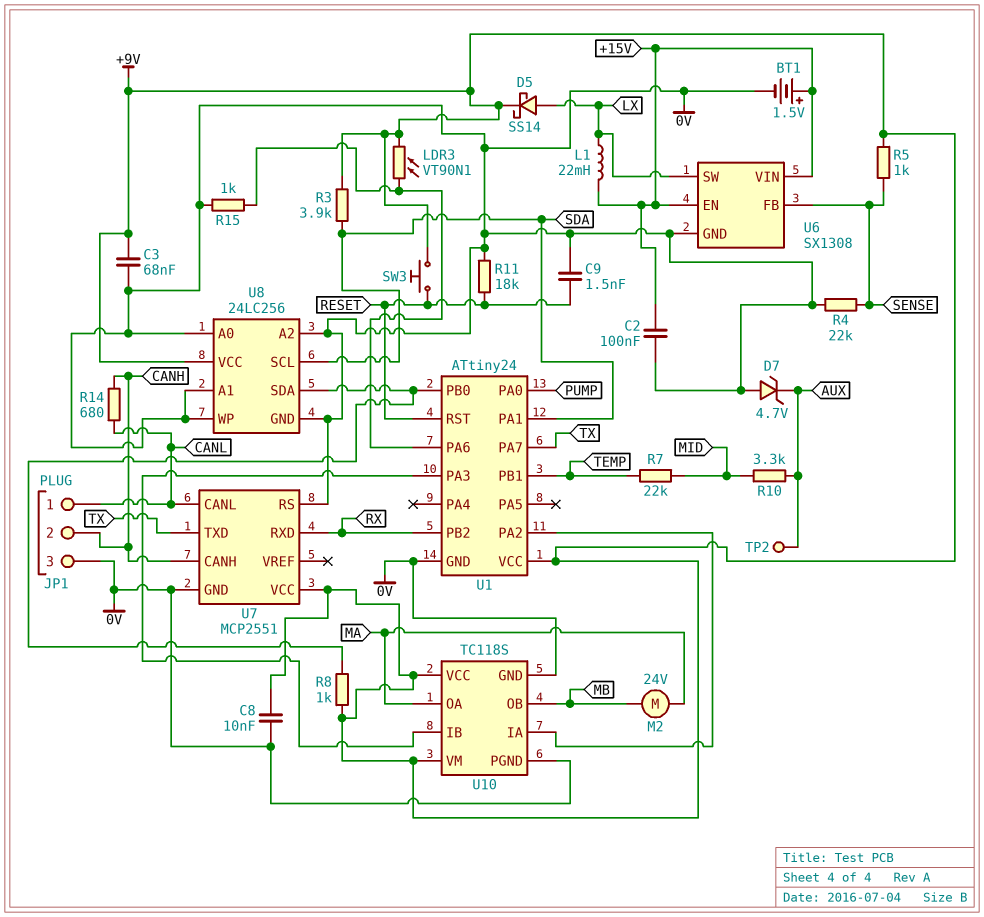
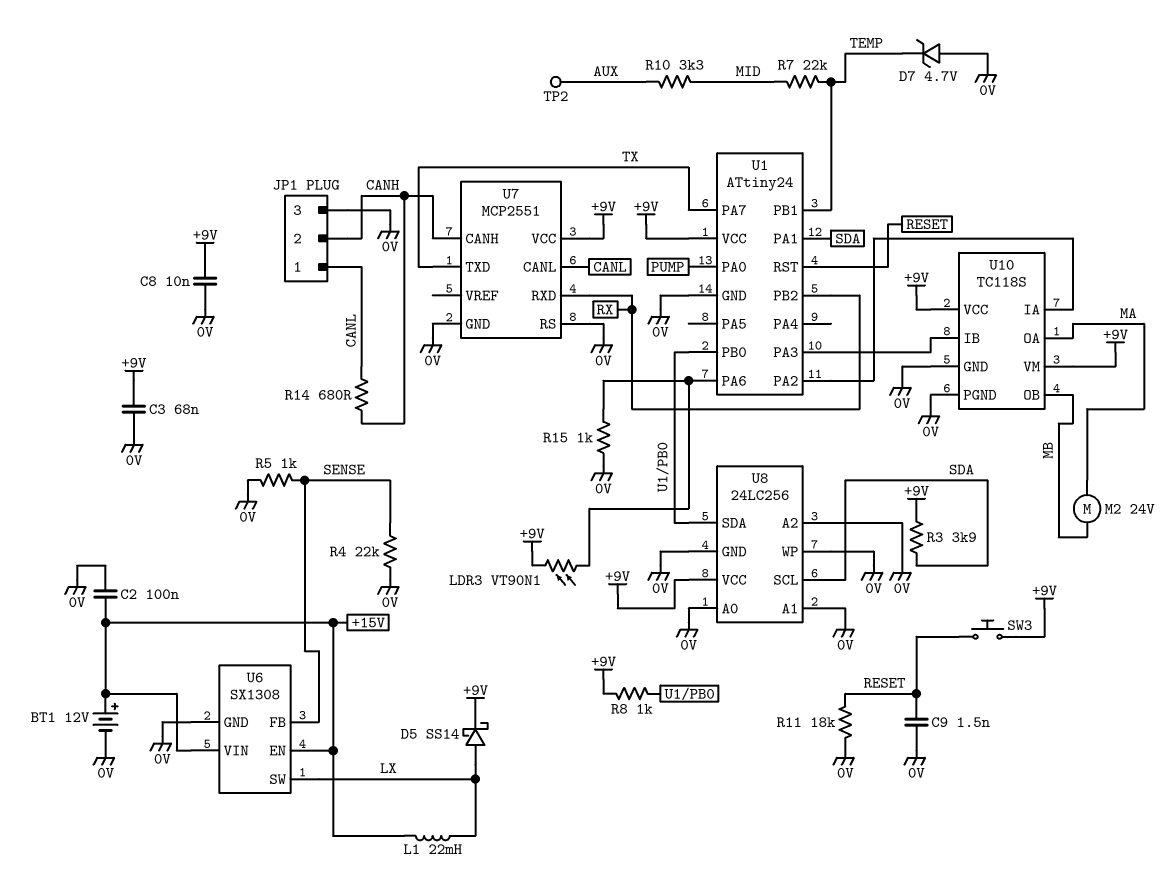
BT1: 1.5V (plus +15V, minus 0V) -> 12V (plus +15V, minus 0V)
D7: zener 4.7V (A 0V, K AUX) -> zener 4.7V (A 0V, K TEMP)
R5: 1k (+9V, SENSE) -> 1k (0V, SENSE)

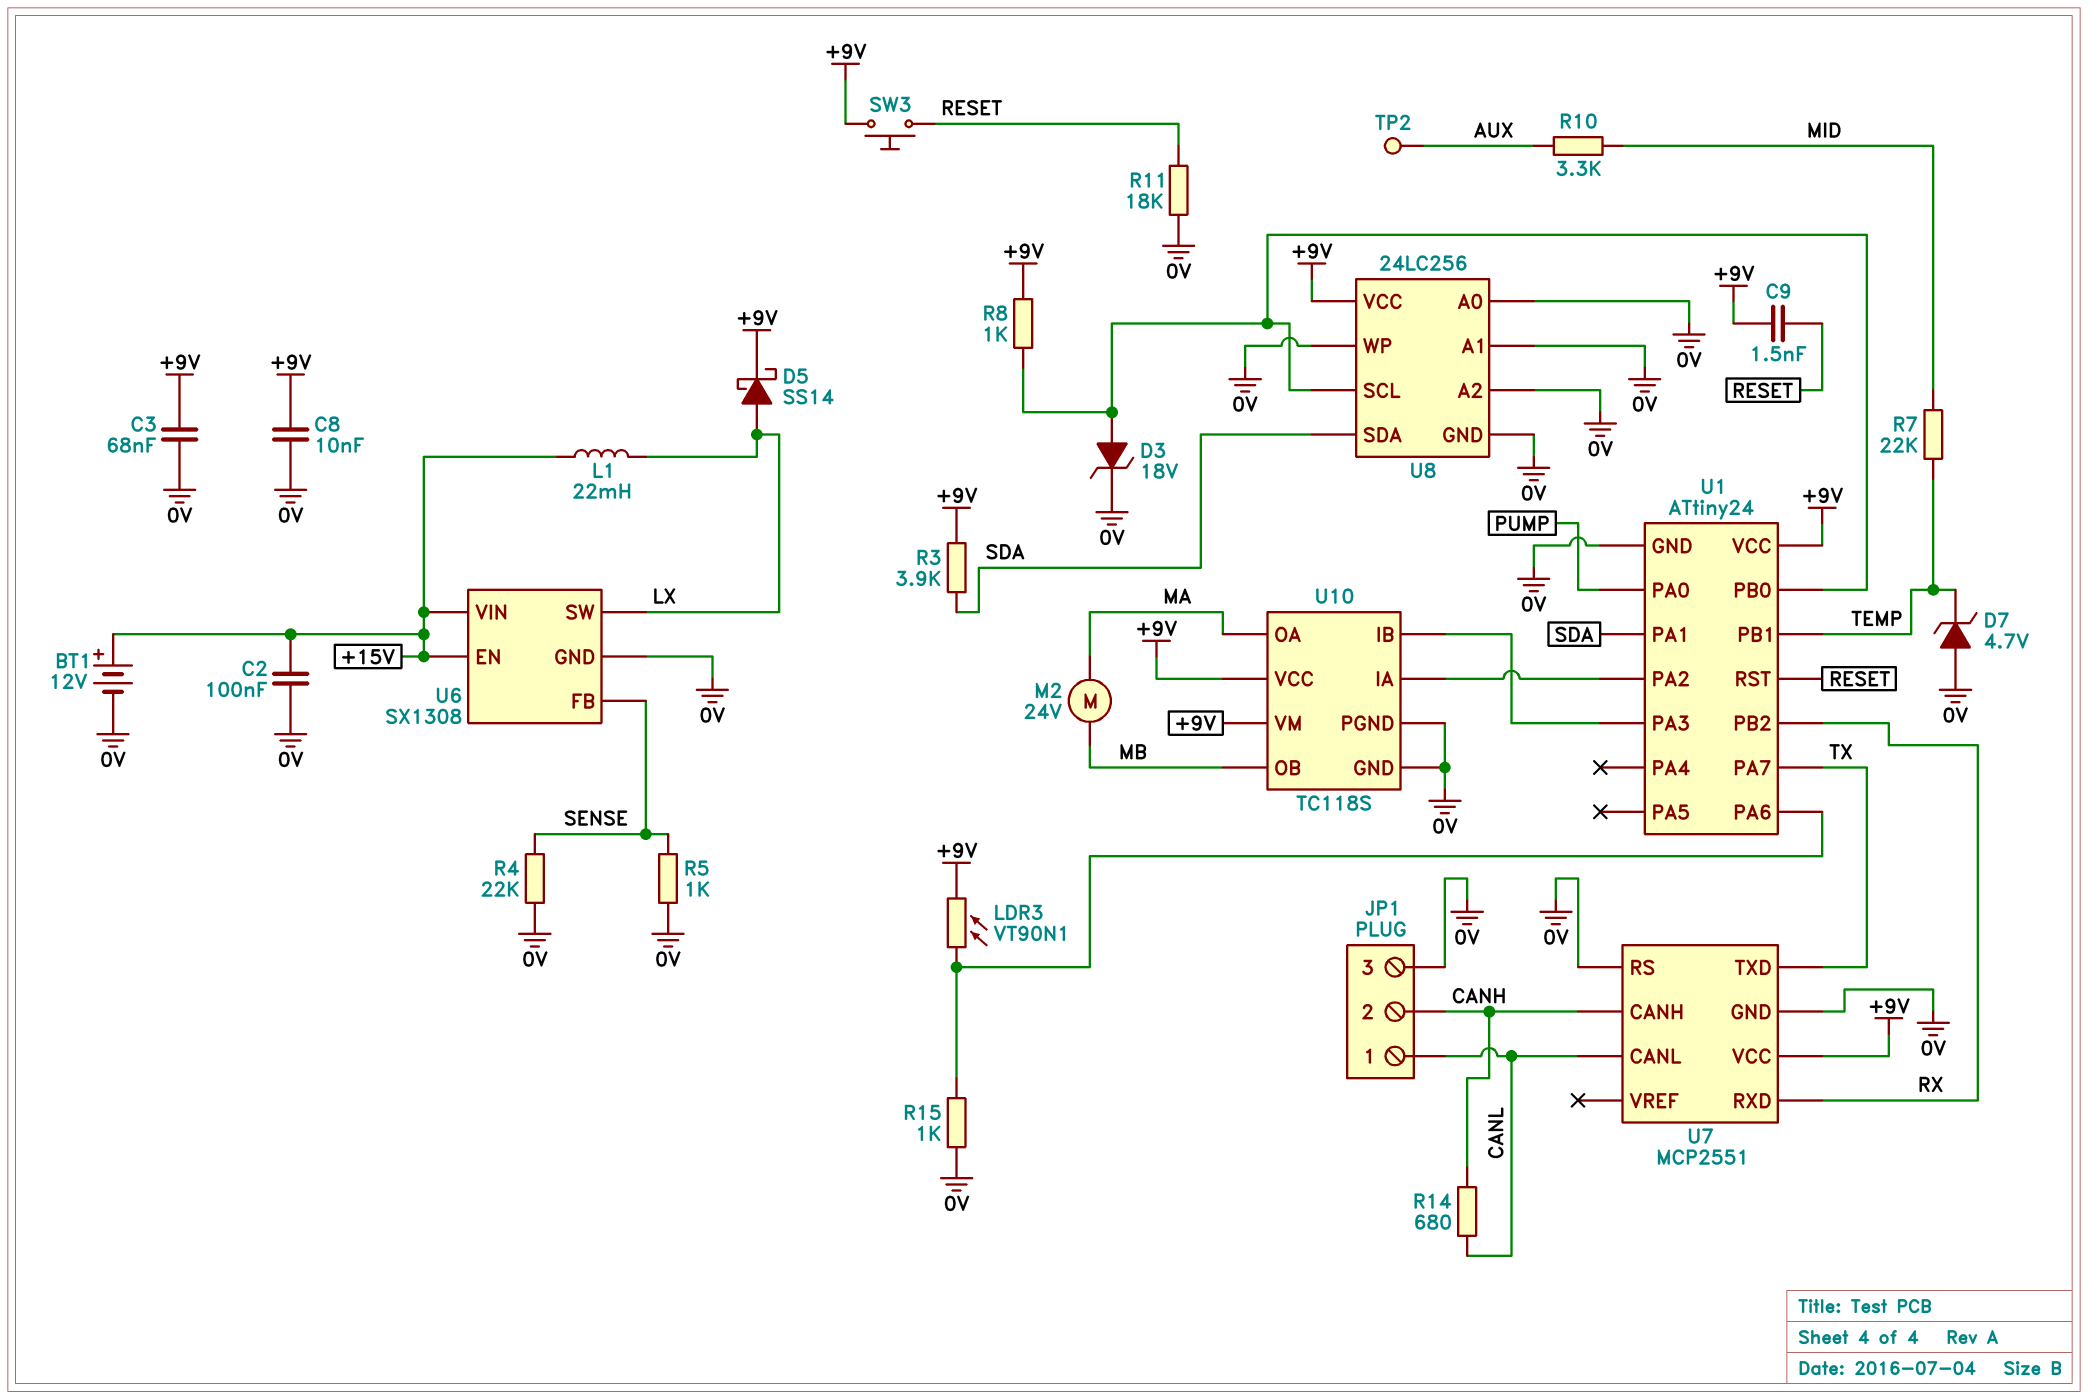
C9: 1.5nF (0V, RESET) -> 1.5nF (+9V, RESET)
D3: none -> zener 18V (A U1/PB0, K 0V)
U8 pin SCL: SDA -> U1/PB0
U8 pin SDA: U1/PB0 -> SDA

